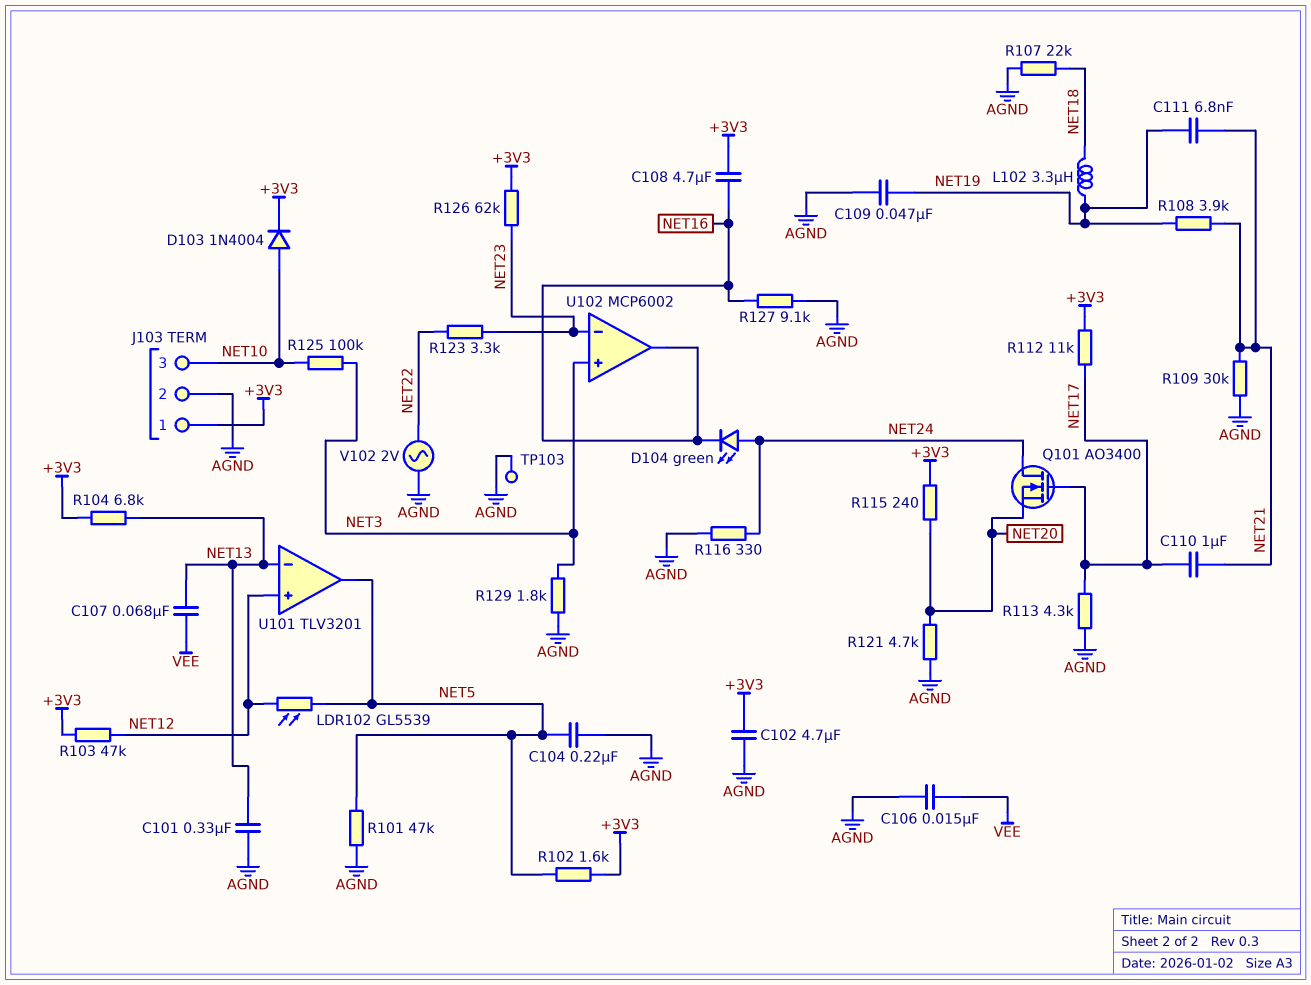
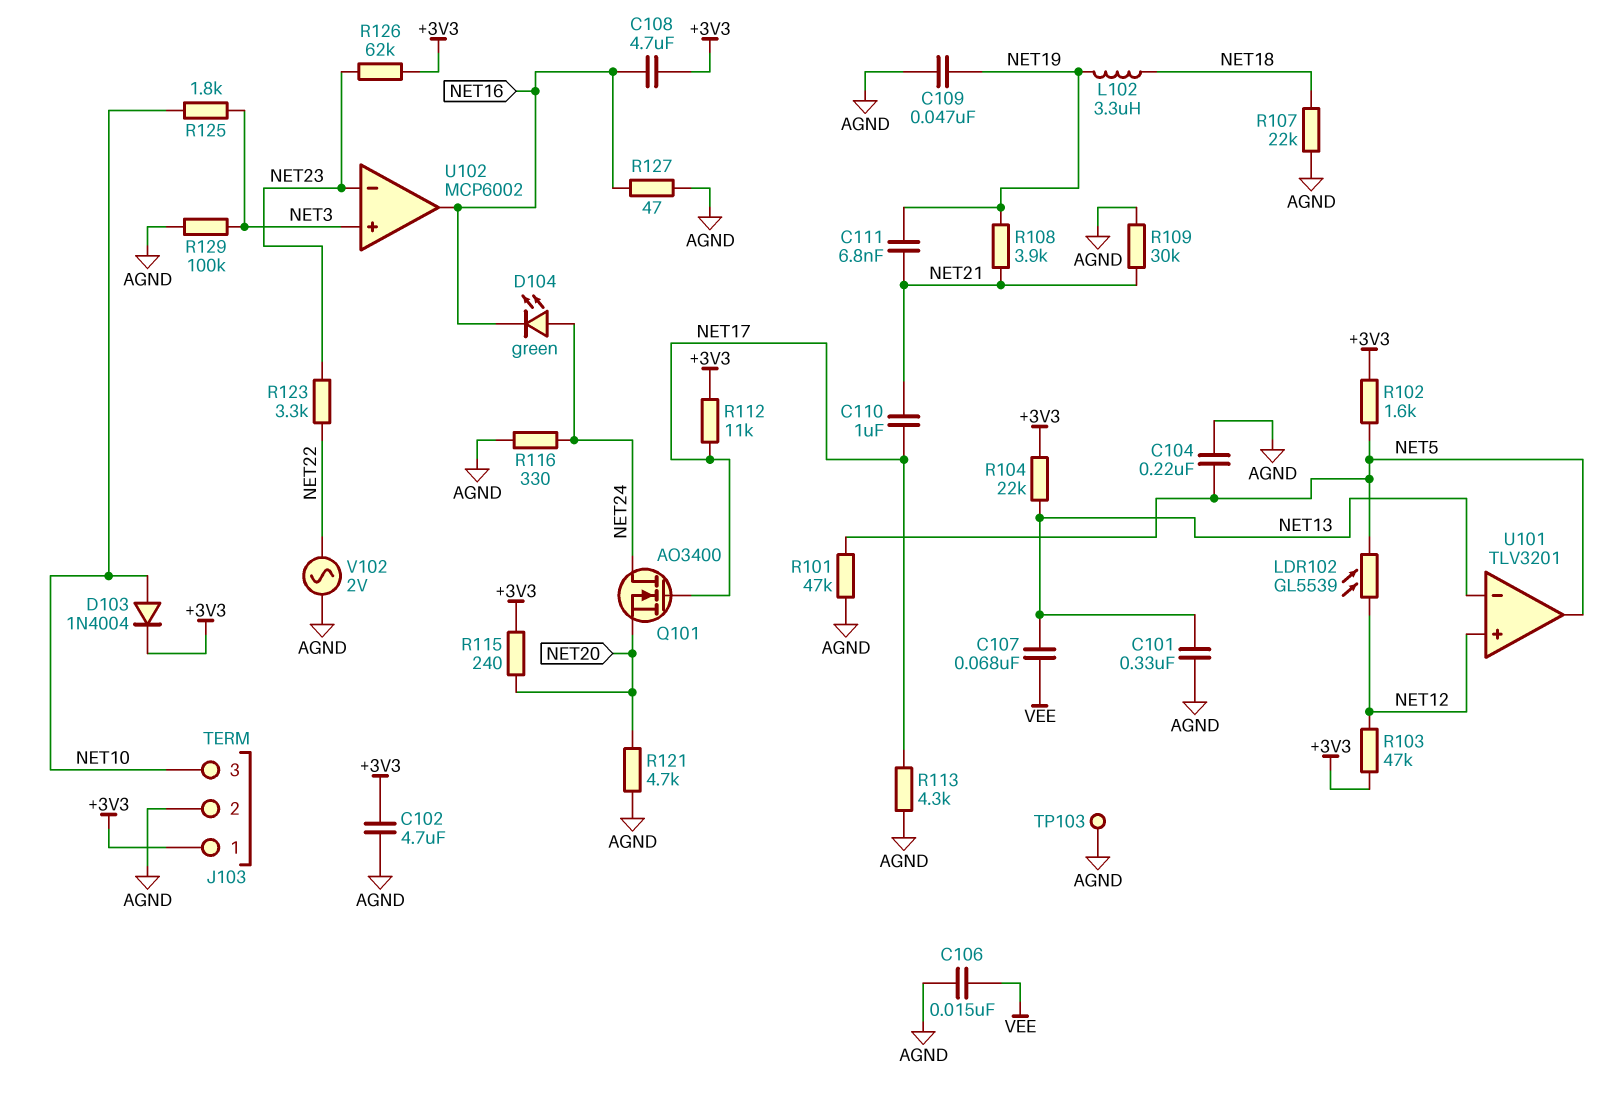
R104: 6.8k (+3V3, NET13) -> 22k (+3V3, NET13)
R125: 100k (NET3, NET10) -> 1.8k (NET3, NET10)
R127: 9.1k (AGND, NET16) -> 47 (AGND, NET16)
R129: 1.8k (AGND, NET3) -> 100k (AGND, NET3)

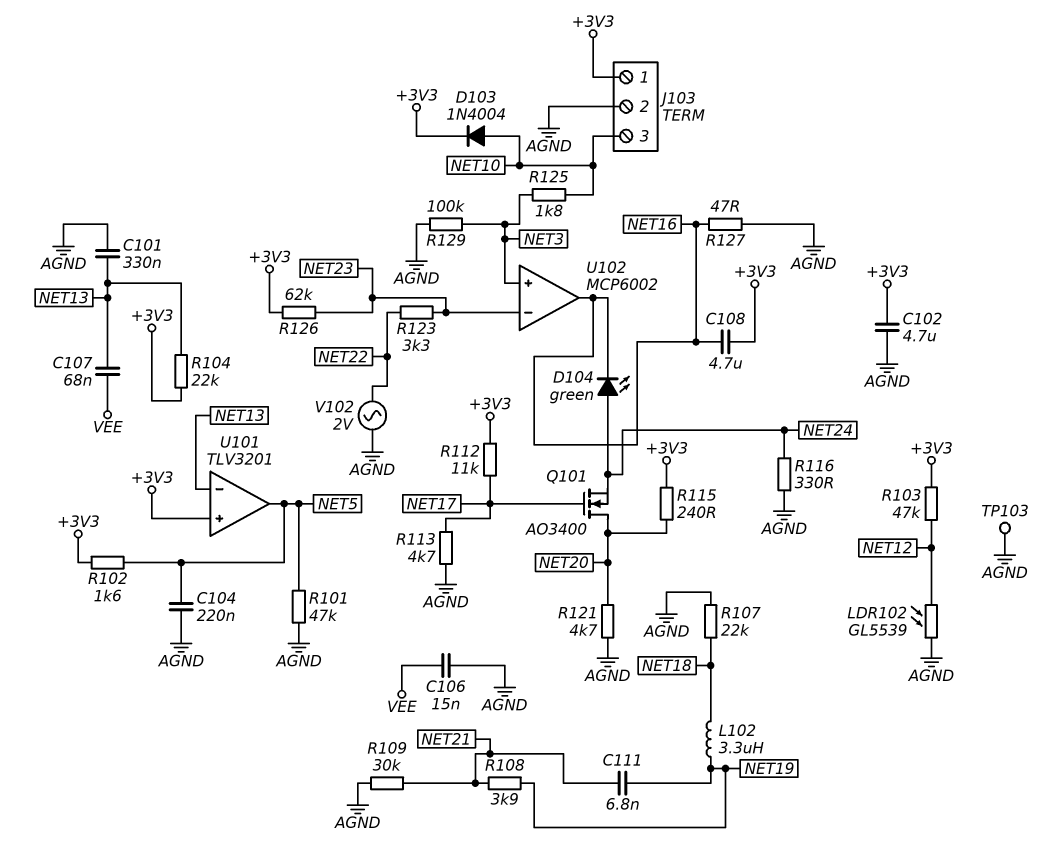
C109: 47nF (AGND, NET19) -> none
C110: 1uF (NET17, NET21) -> none
LDR102: GL5539 (NET5, NET12) -> GL5539 (AGND, NET12)
Q101: NMOS AO3400 (G NET17, D NET24, S NET20) -> NMOS AO3400 (G NET17, D NET20, S NET24)
R113: 4.3k (AGND, NET17) -> 4.7k (AGND, NET17)
U101 pin in+: NET12 -> +3V3

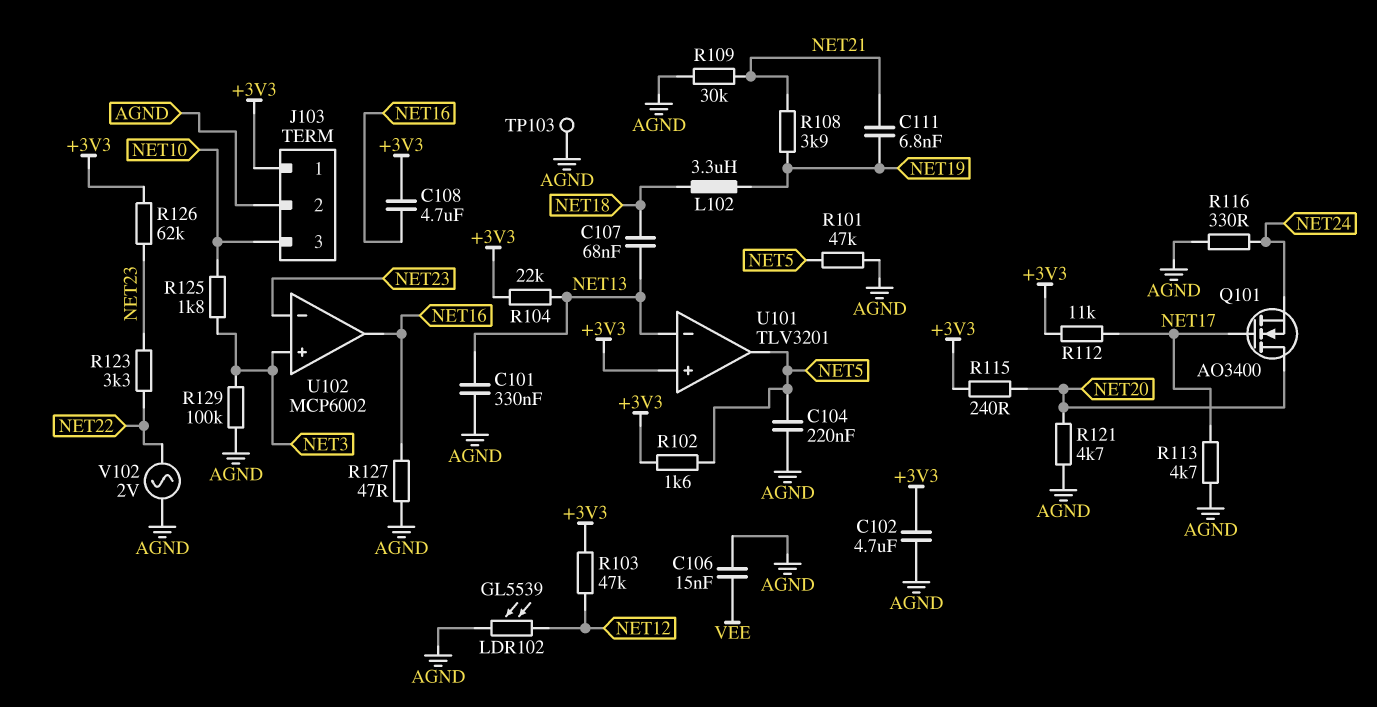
C107: 68nF (NET13, VEE) -> 68nF (NET13, NET18)
D103: diode 1N4004 (A NET10, K +3V3) -> none
D104: LED green (A NET24, K NET16) -> none
R107: 22k (AGND, NET18) -> none

